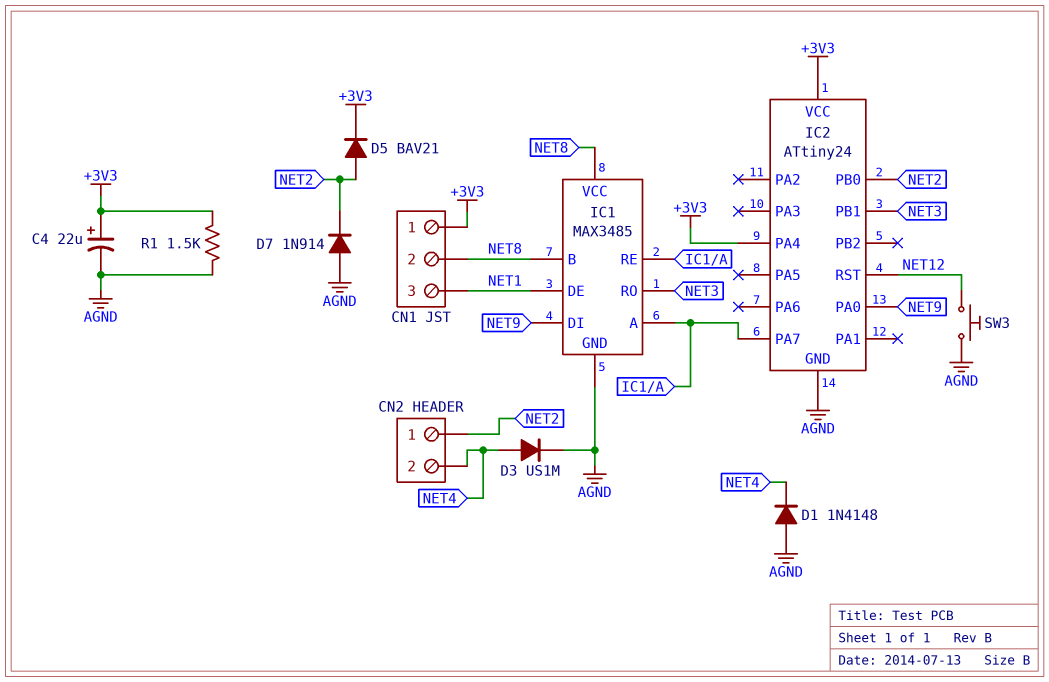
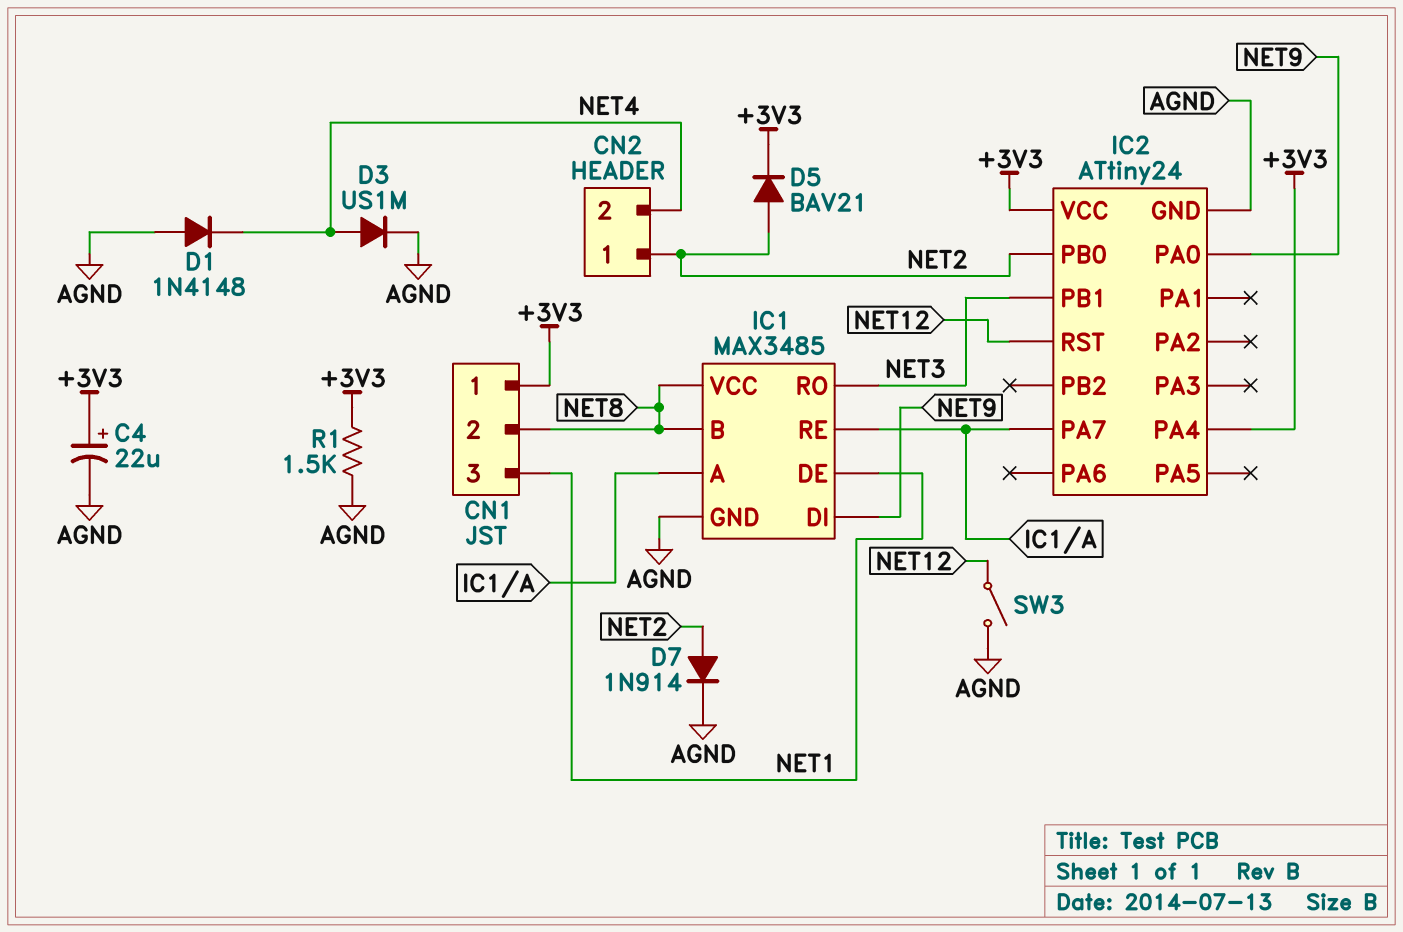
D7: diode 1N914 (A AGND, K NET2) -> diode 1N914 (A NET2, K AGND)
SW3: button (AGND, NET12) -> switch (AGND, NET12)

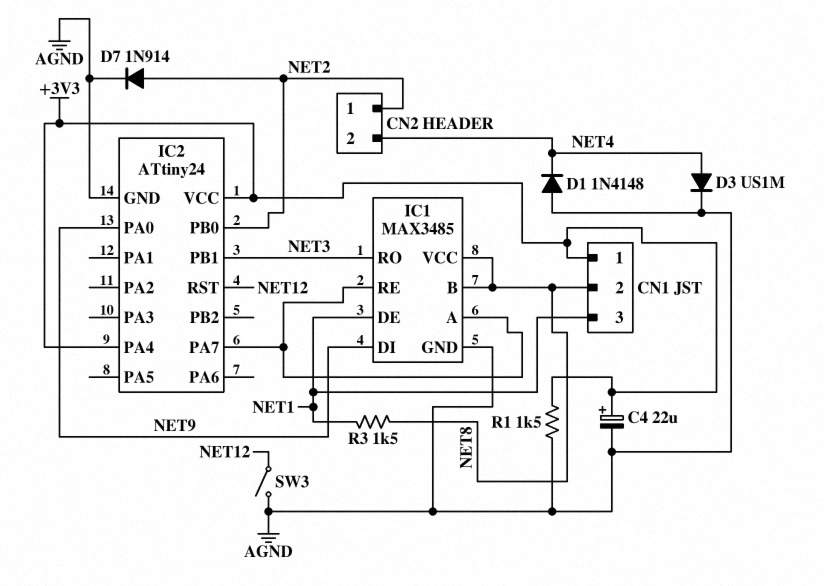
D5: diode BAV21 (A NET2, K +3V3) -> none
R3: none -> 1.5k (NET1, NET8)

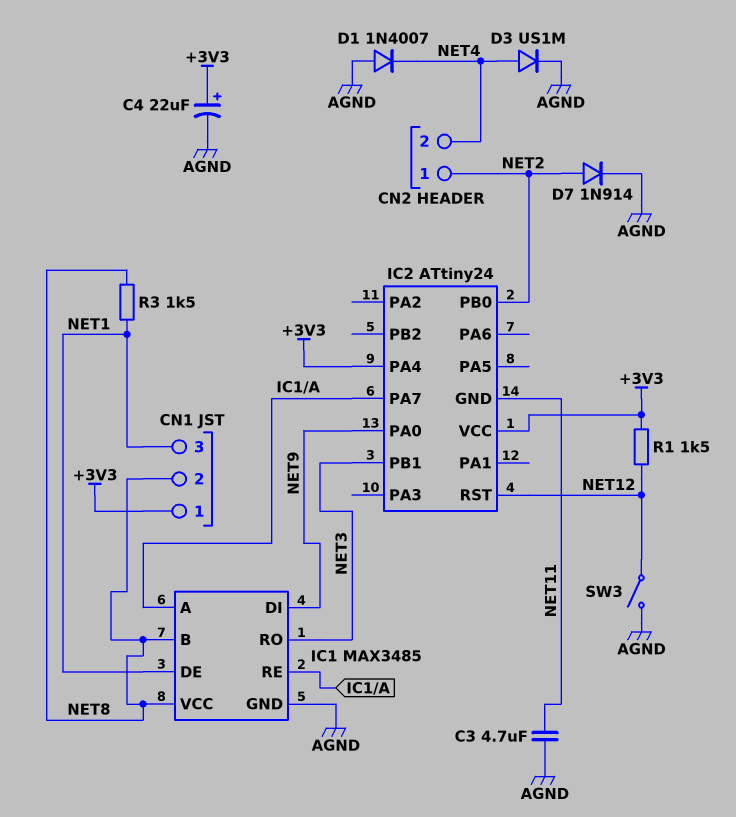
C3: none -> 4.7uF (AGND, NET11)
D1: diode 1N4148 (A AGND, K NET4) -> diode 1N4007 (A AGND, K NET4)
IC2 pin GND: AGND -> NET11
R1: 1.5k (+3V3, AGND) -> 1.5k (+3V3, NET12)

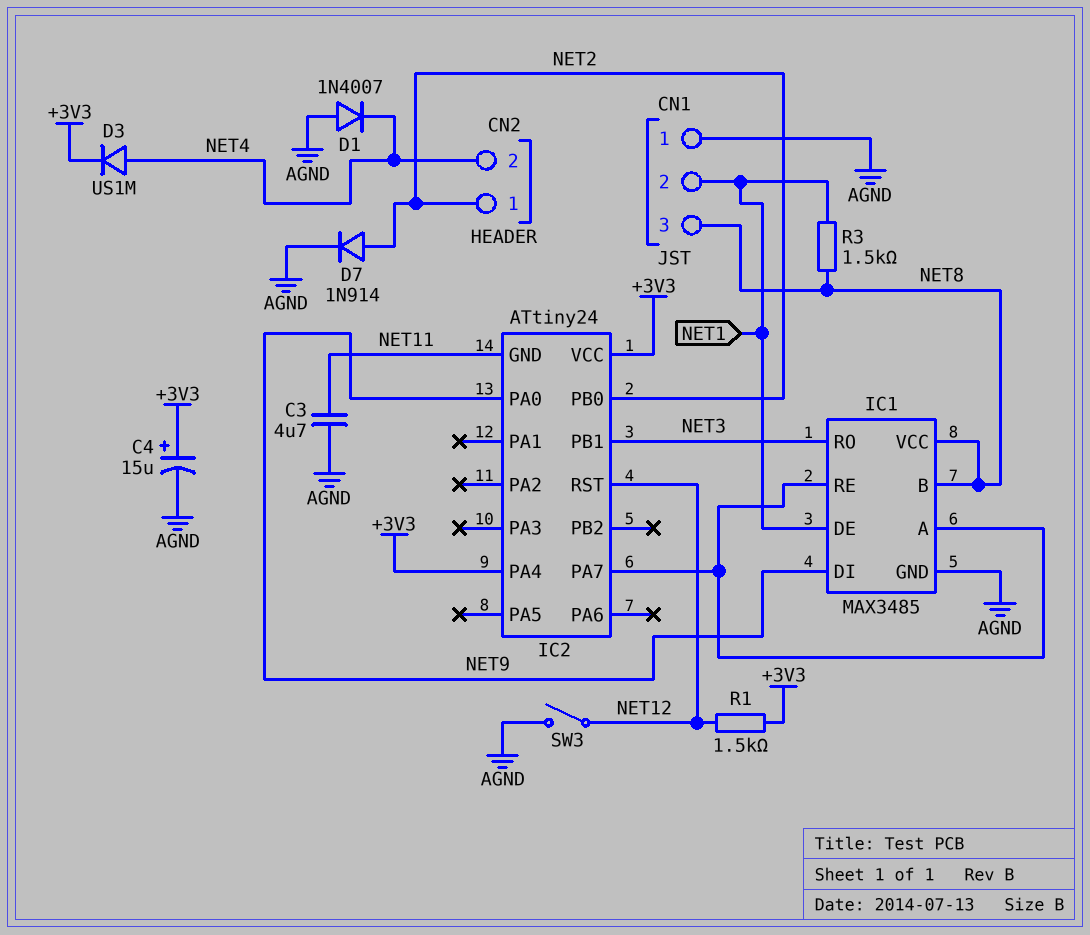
C4: 22uF (plus +3V3, minus AGND) -> 15uF (plus +3V3, minus AGND)
CN1 pin 1: +3V3 -> AGND
CN1 pin 2: NET8 -> NET1
CN1 pin 3: NET1 -> NET8
D3: diode US1M (A NET4, K AGND) -> diode US1M (A NET4, K +3V3)

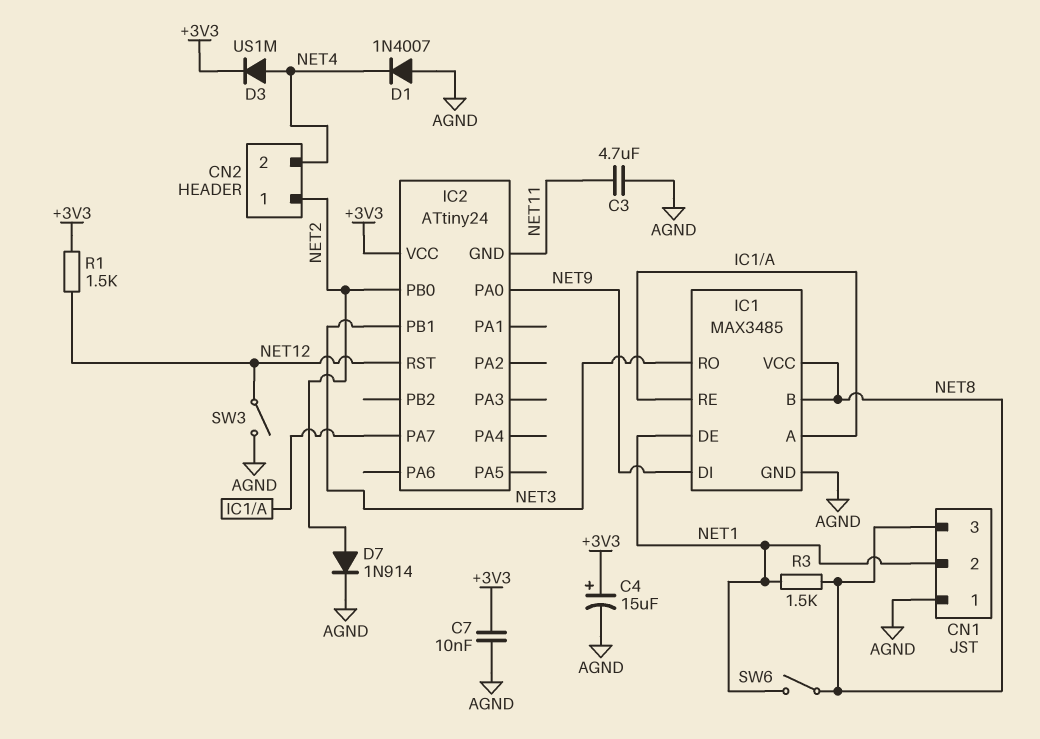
C7: none -> 10nF (+3V3, AGND)
IC2 pin PA4: +3V3 -> none
SW6: none -> switch (NET1, NET8)

